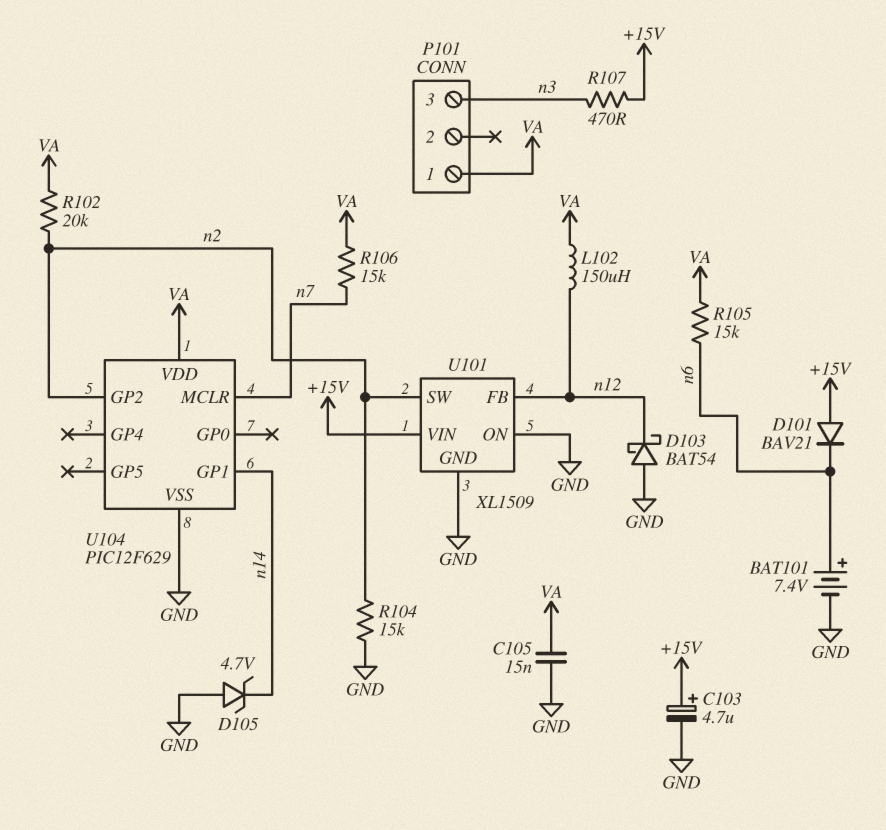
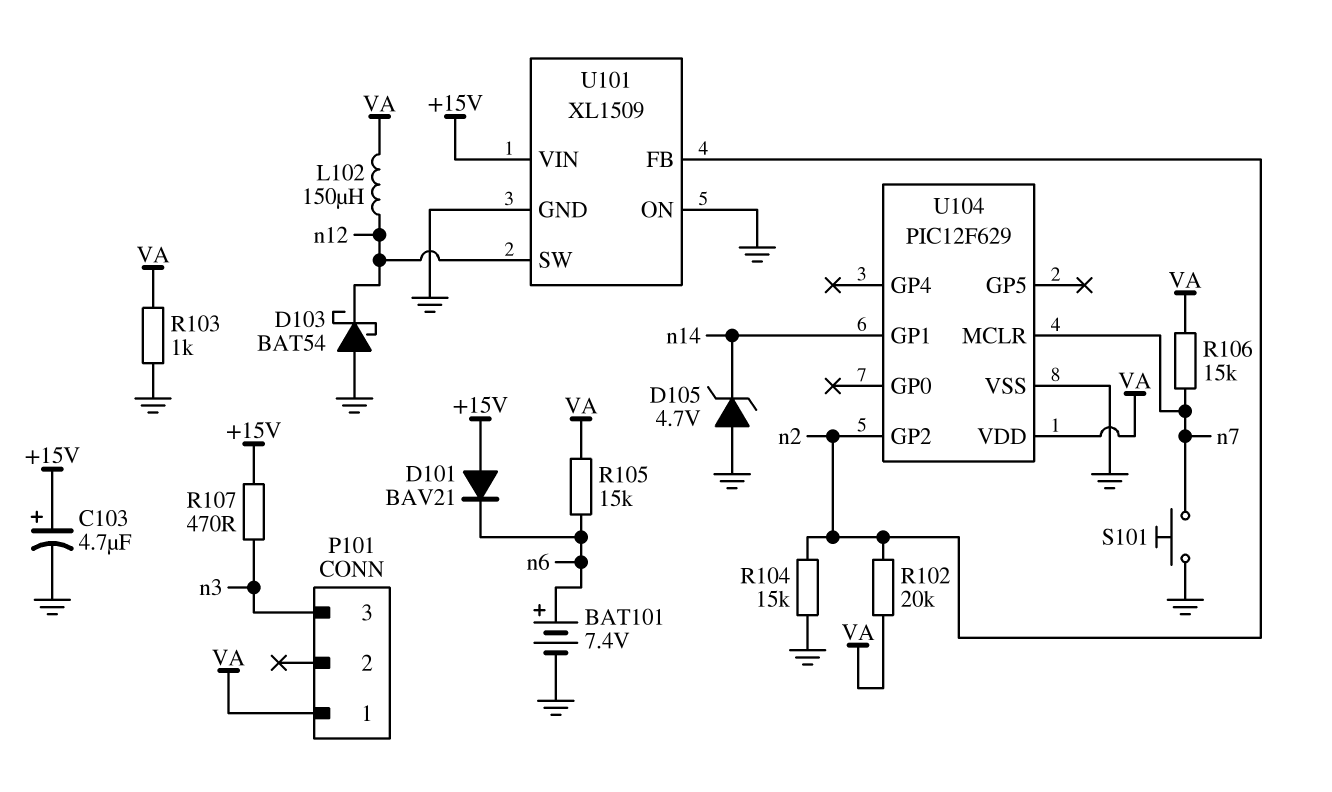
C105: 15nF (GND, VA) -> none
R103: none -> 1k (GND, VA)
S101: none -> button (GND, n7)
U101 pin FB: n12 -> n2
U101 pin SW: n2 -> n12

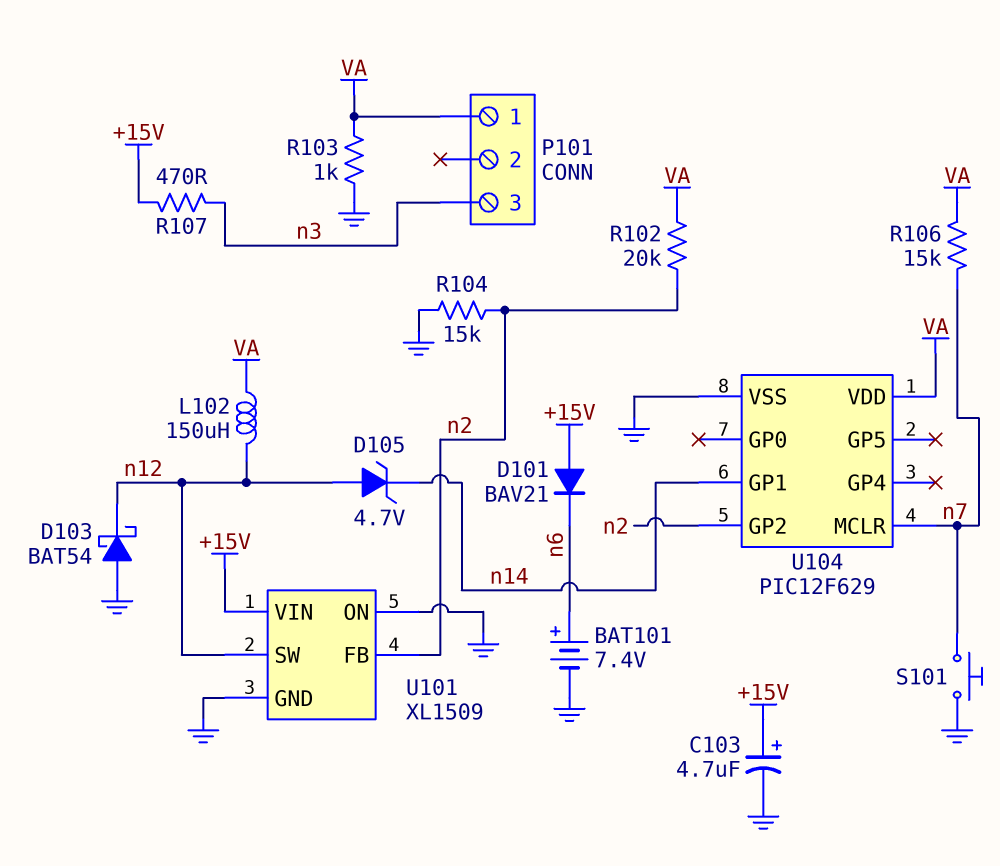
D105: zener 4.7V (A GND, K n14) -> zener 4.7V (A n12, K n14)
R105: 15k (VA, n6) -> none

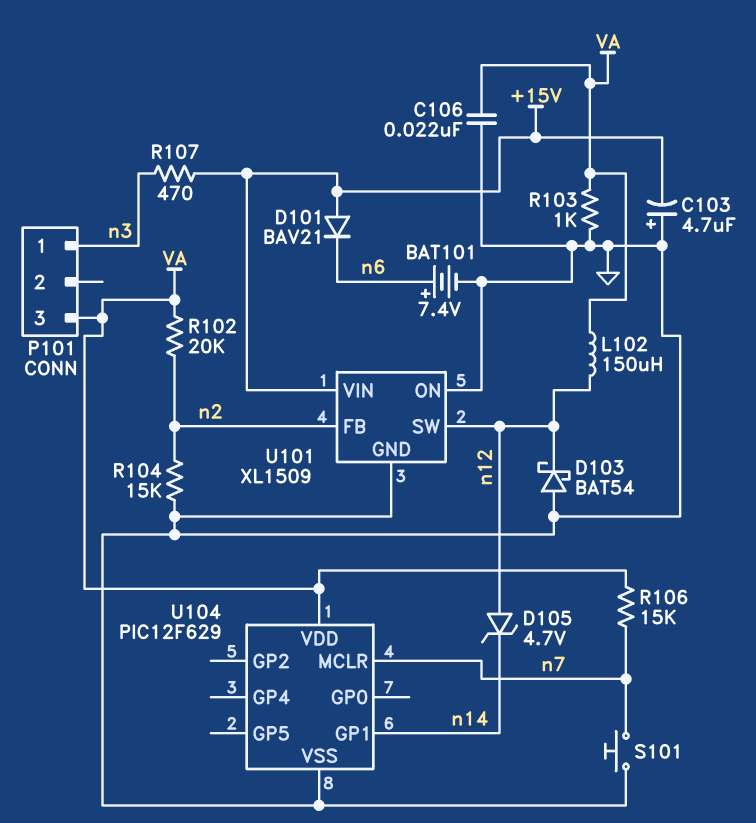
C103: 4.7uF (plus +15V, minus GND) -> 4.7uF (plus GND, minus +15V)
C106: none -> 22nF (GND, VA)
P101 pin 1: VA -> n3
P101 pin 3: n3 -> VA
U104 pin GP2: n2 -> none

